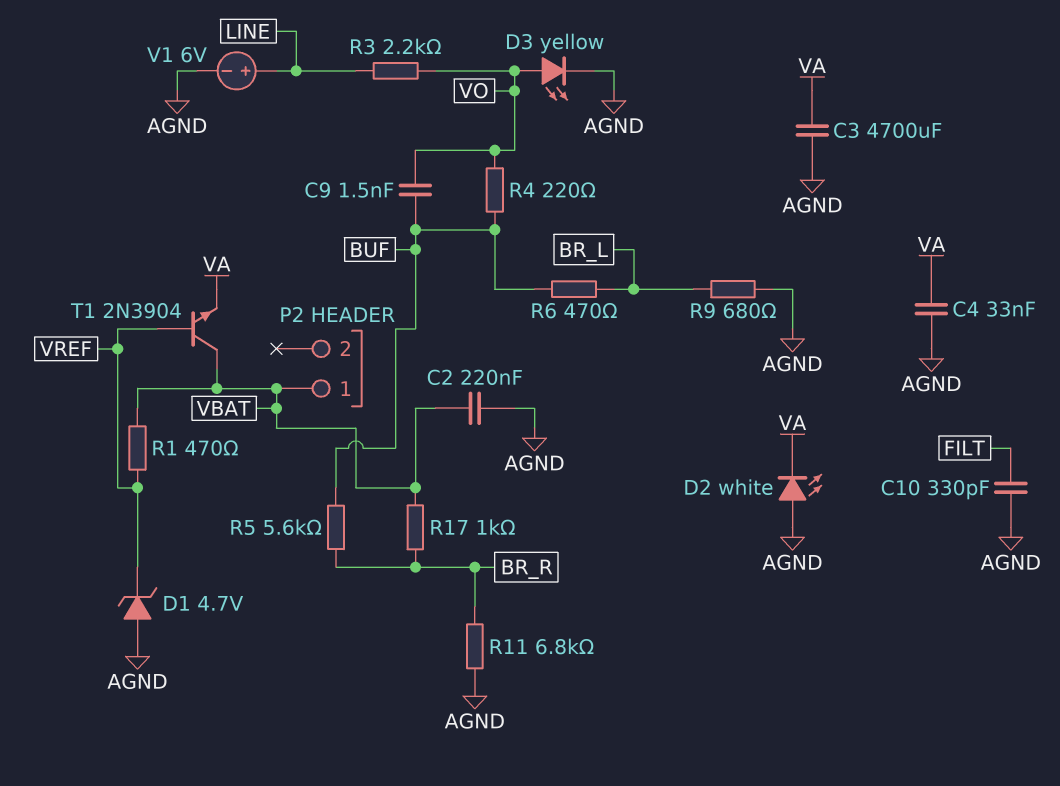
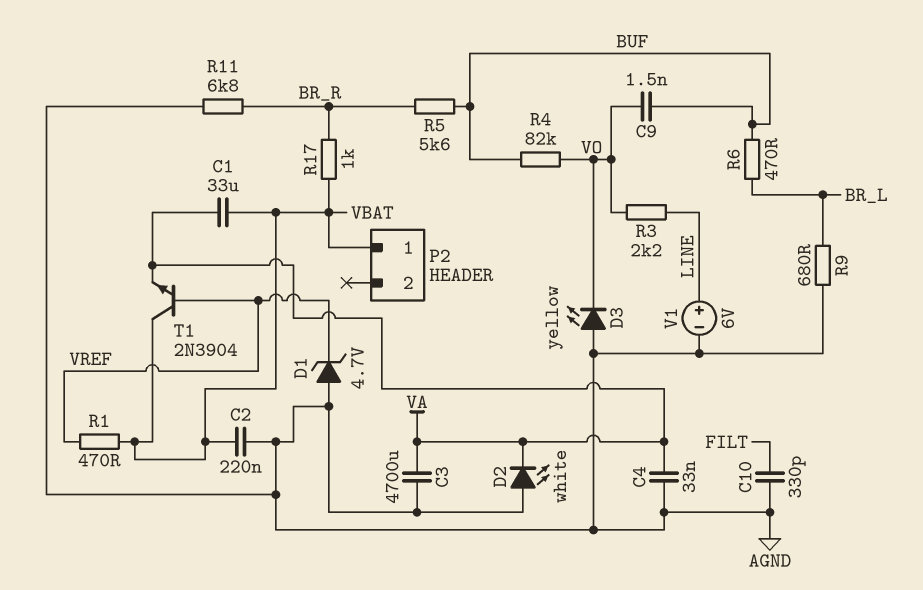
C1: none -> 33uF (VA, VBAT)
D3: LED yellow (A VO, K AGND) -> LED yellow (A AGND, K VO)
R4: 220 (BUF, VO) -> 82k (BUF, VO)

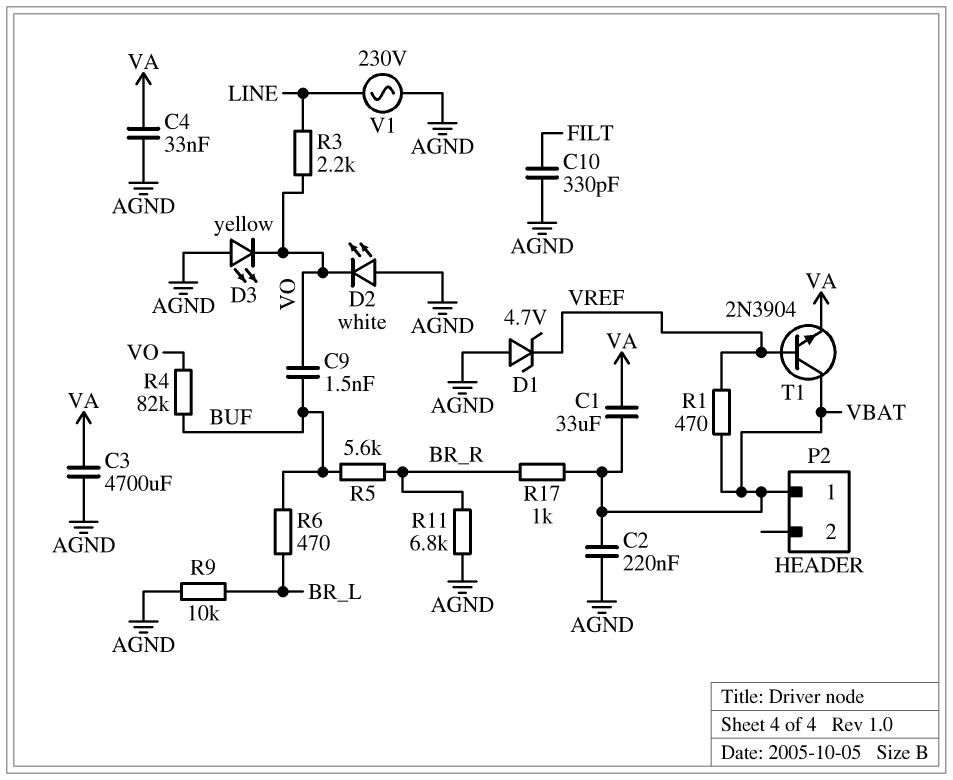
D2: LED white (A AGND, K VA) -> LED white (A AGND, K VO)
R9: 680 (AGND, BR_L) -> 10k (AGND, BR_L)
V1: 6V (plus LINE, minus AGND) -> AC 230V (AGND, LINE)

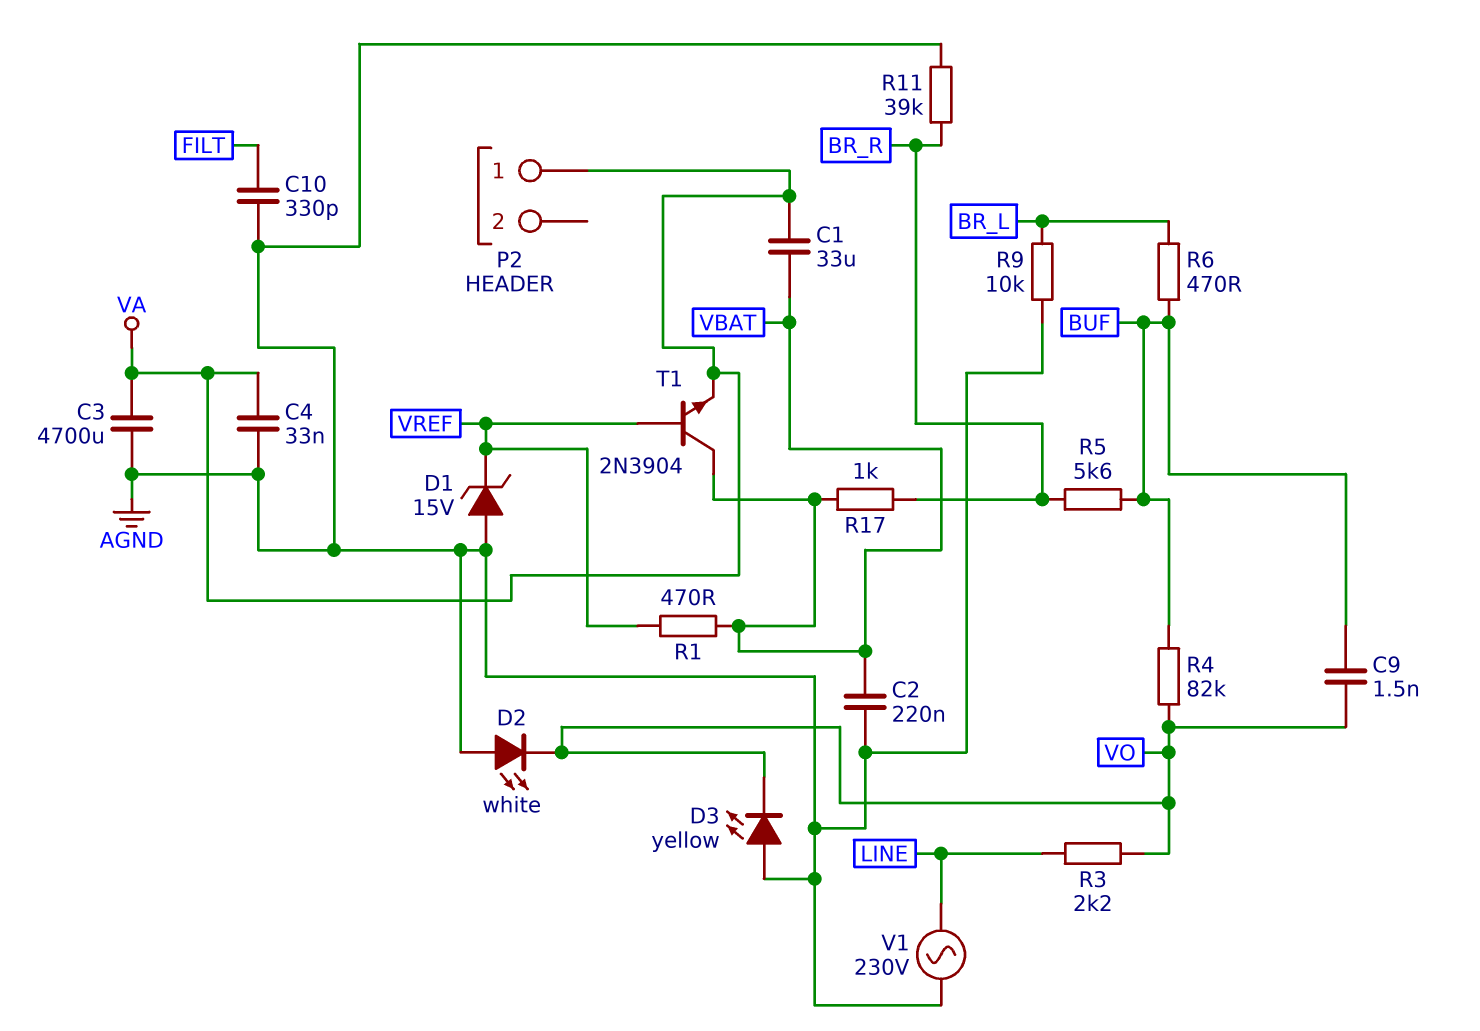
D1: zener 4.7V (A AGND, K VREF) -> zener 15V (A AGND, K VREF)
P2 pin 1: VBAT -> VA
R11: 6.8k (AGND, BR_R) -> 39k (AGND, BR_R)

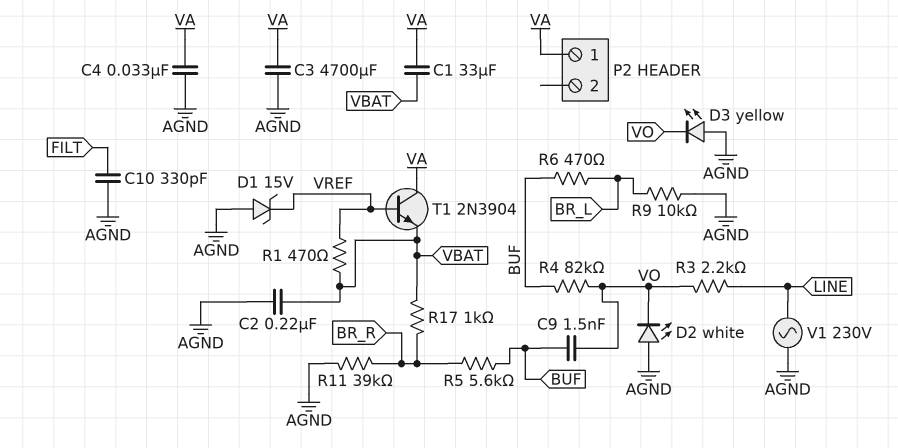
T1: NPN 2N3904 (B VREF, C VBAT, E VA) -> NPN 2N3904 (B VREF, C VA, E VBAT)

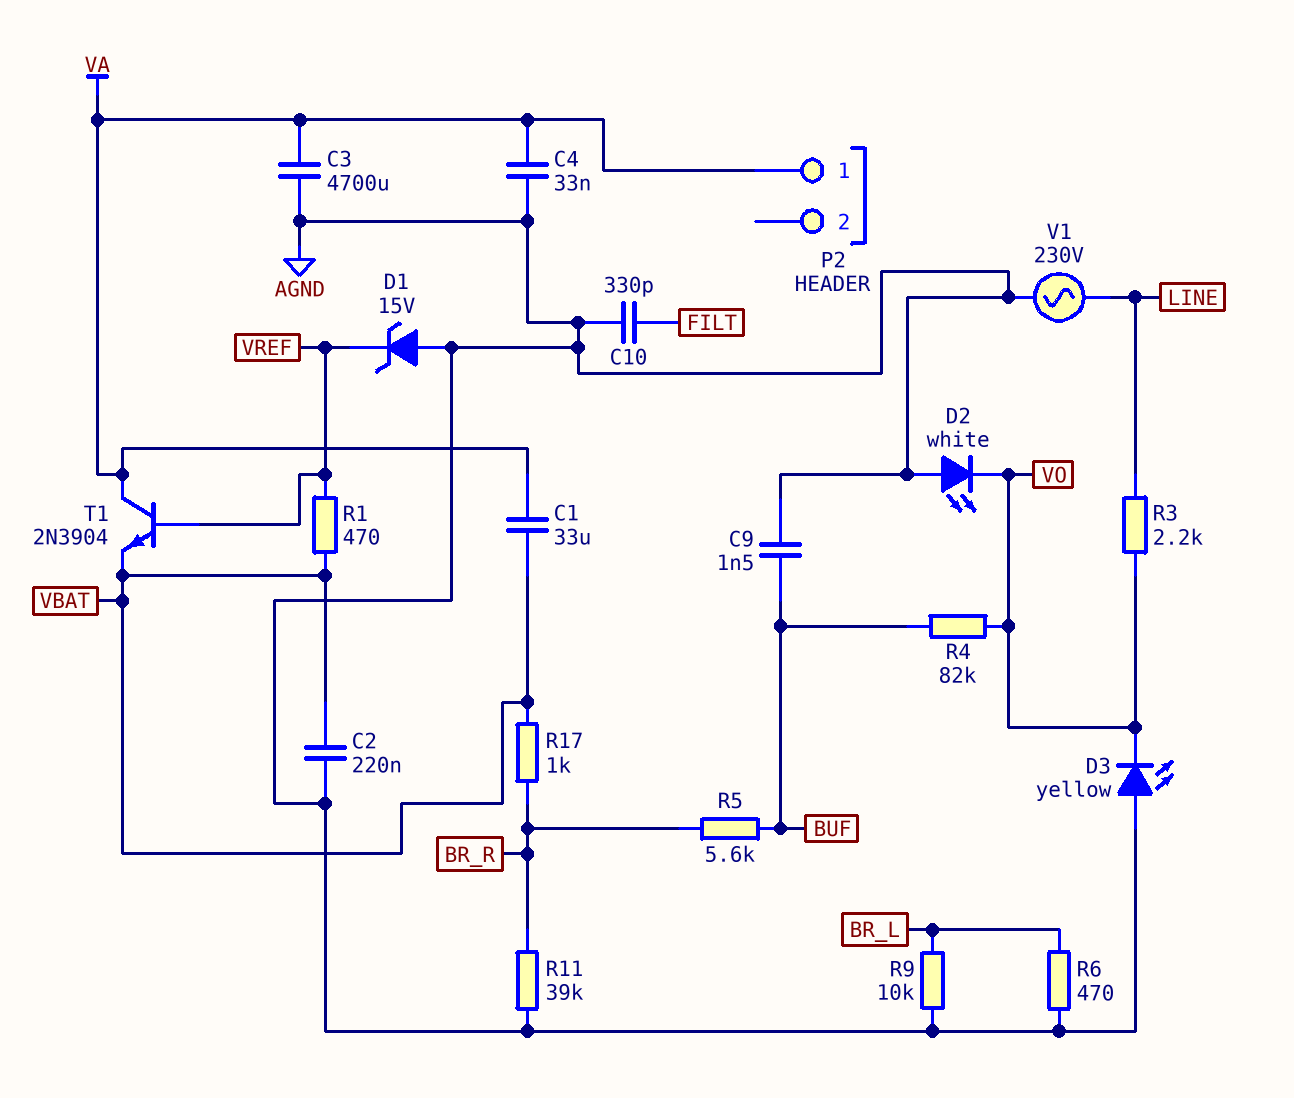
C9: 1.5nF (BUF, VO) -> 1.5nF (AGND, BUF)
R6: 470 (BR_L, BUF) -> 470 (AGND, BR_L)

